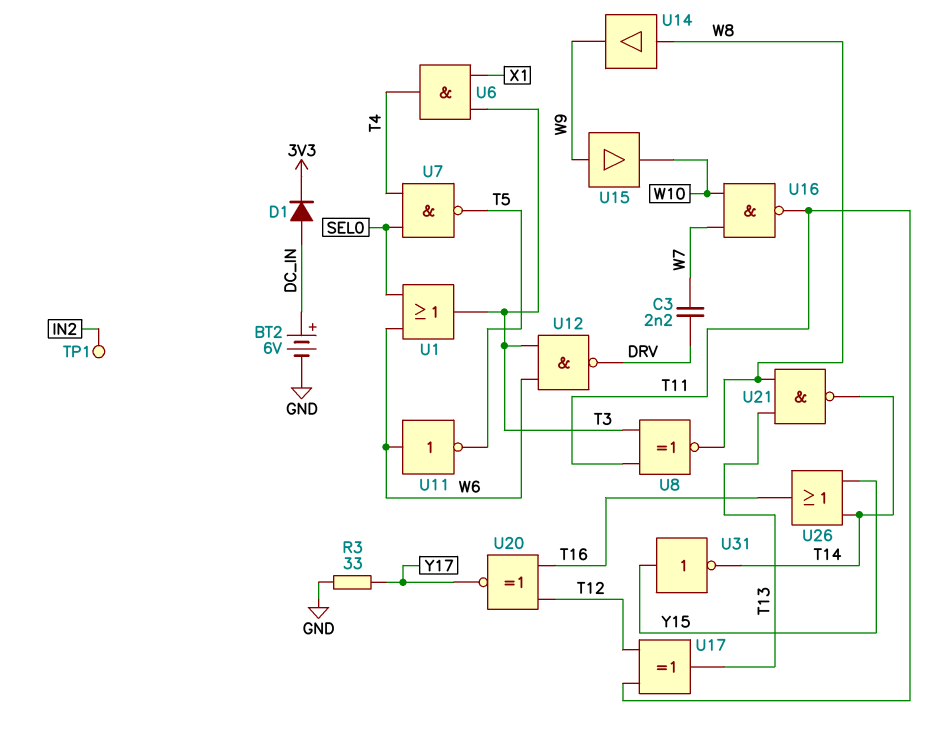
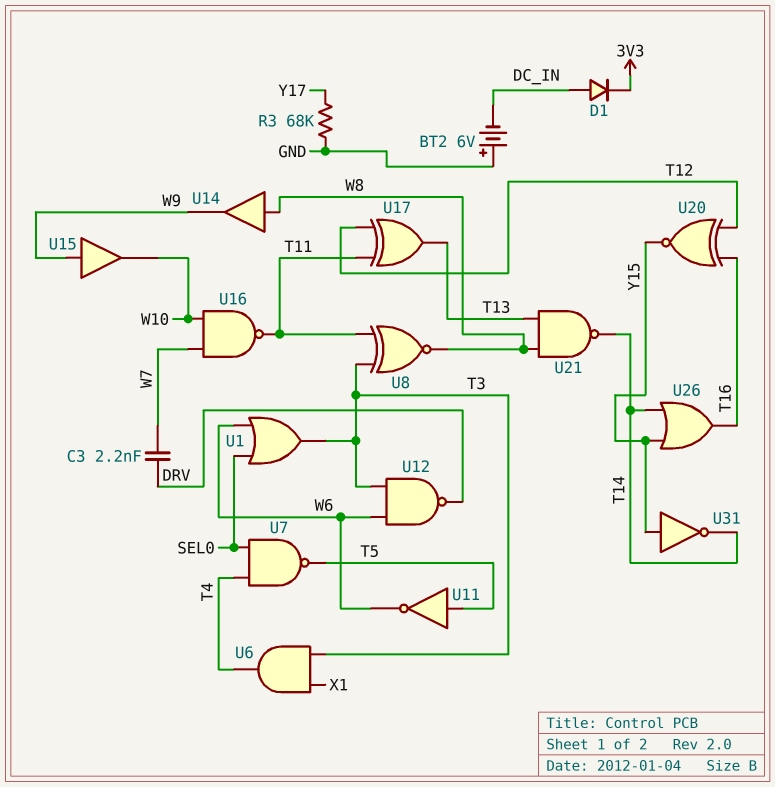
BT2: 6V (plus DC_IN, minus GND) -> 6V (plus GND, minus DC_IN)
R3: 33 (GND, Y17) -> 68k (GND, Y17)
TP1: test point (IN2) -> none
U11: NOT (in W6, out T5) -> NOT (in T5, out W6)
U20: XNOR (in T12, in T16, out Y17) -> XNOR (in T12, in T16, out Y15)

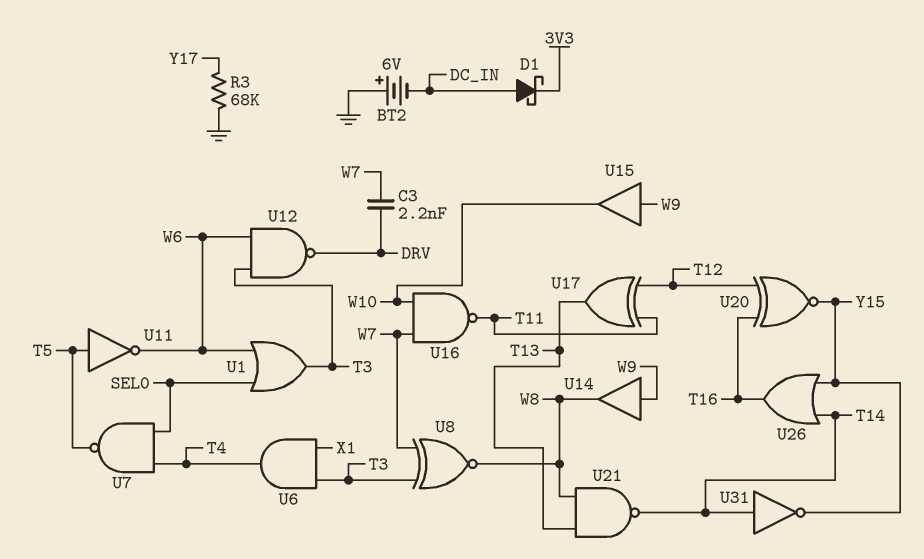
D1: diode (A DC_IN, K 3V3) -> schottky (A DC_IN, K 3V3)
U8: XNOR (in T3, in T11, out W8) -> XNOR (in T3, in W7, out W8)
U14: buffer (in W8, out W9) -> buffer (in W9, out W8)
U31: NOT (in Y15, out T14) -> NOT (in T14, out Y15)

